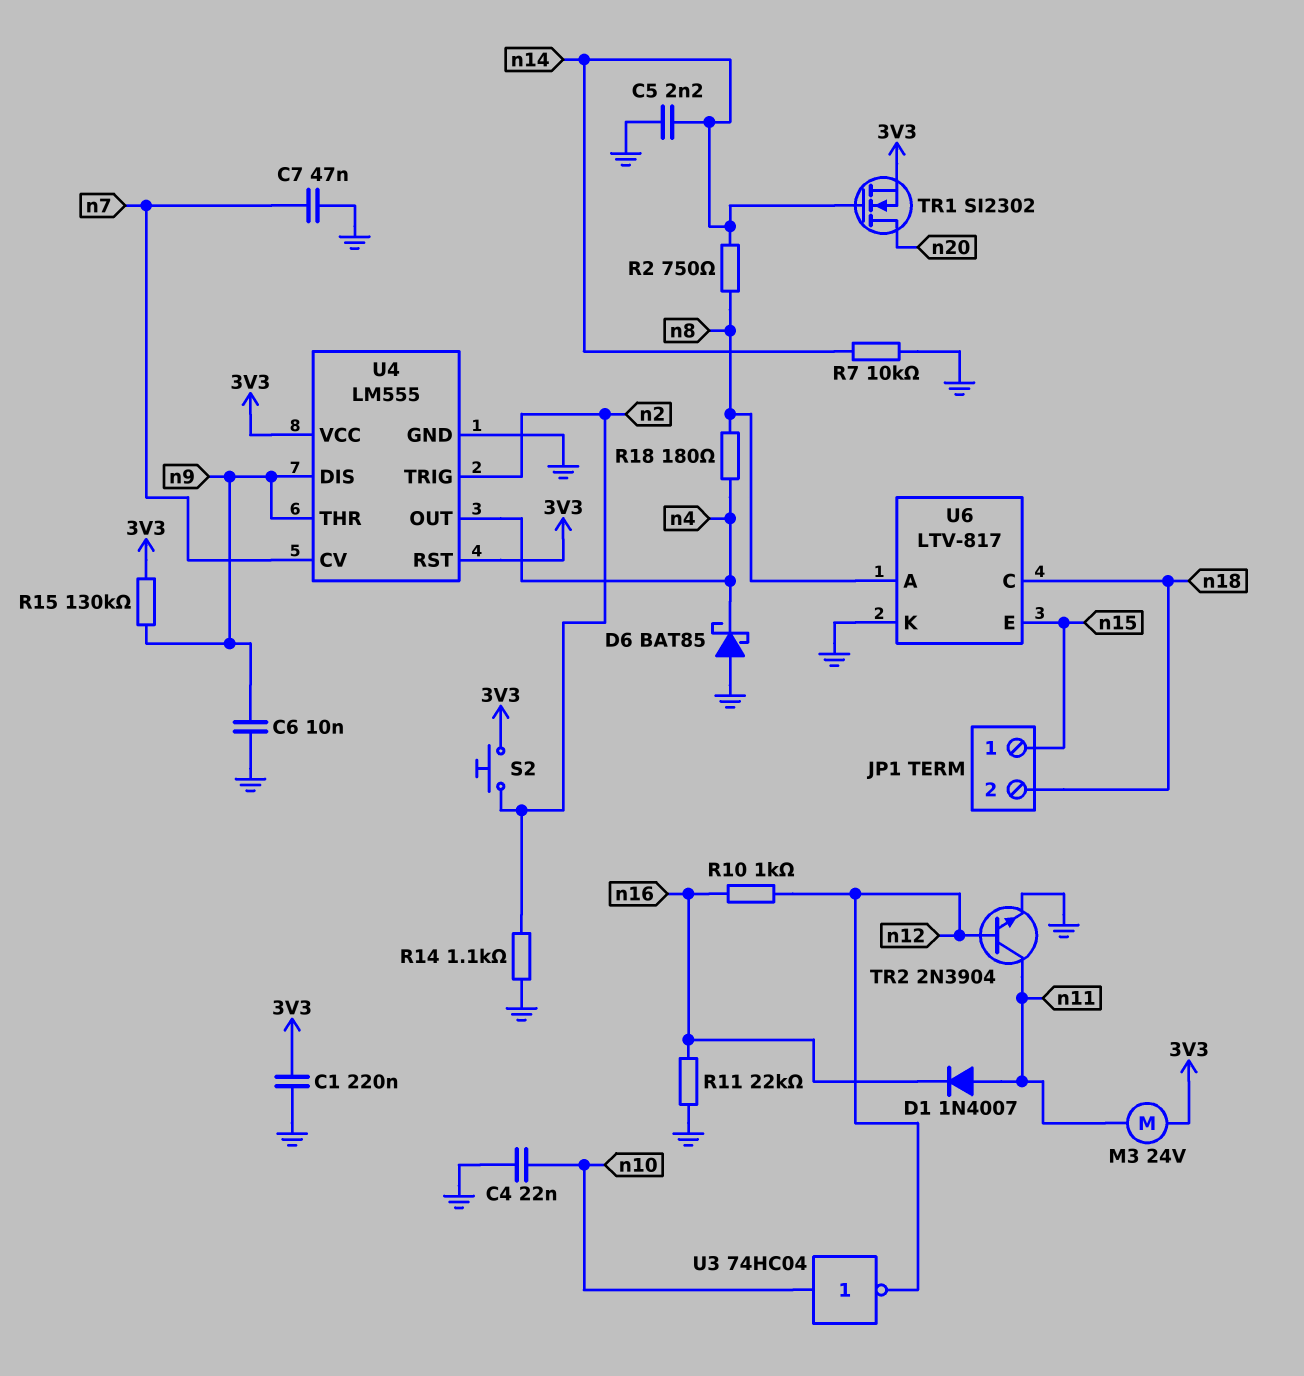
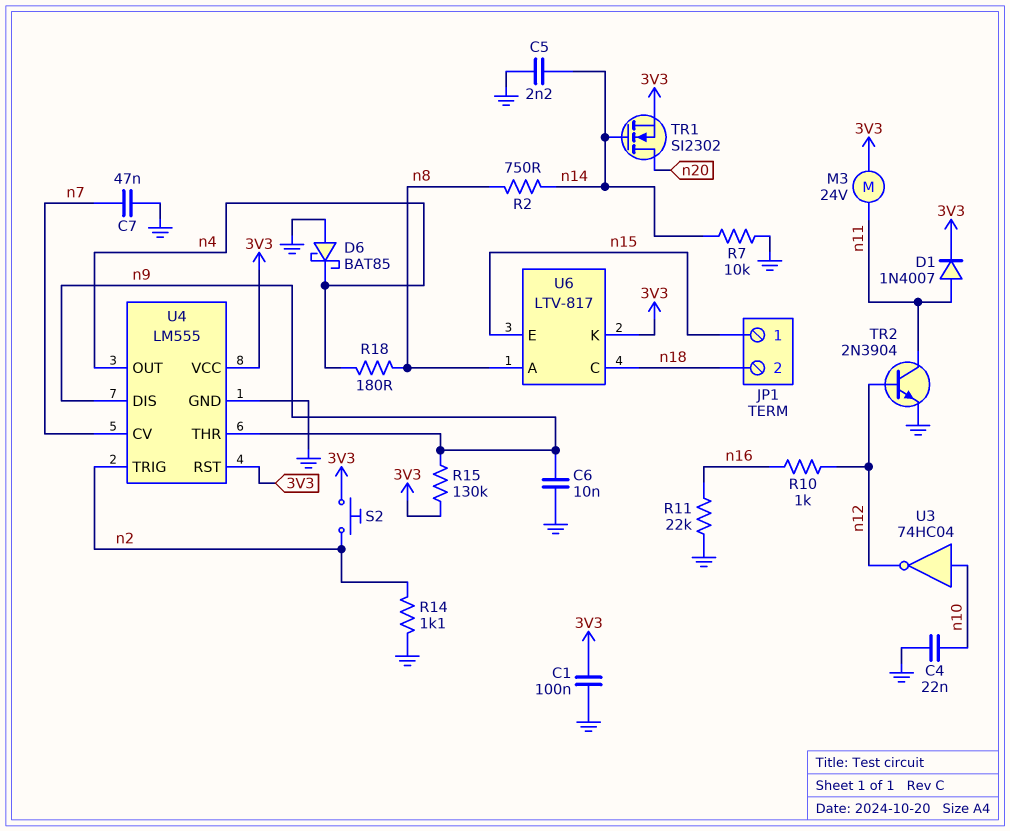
C1: 220nF (3V3, GND) -> 100nF (3V3, GND)
D1: diode 1N4007 (A n11, K n16) -> diode 1N4007 (A n11, K 3V3)
U6 pin K: GND -> 3V3

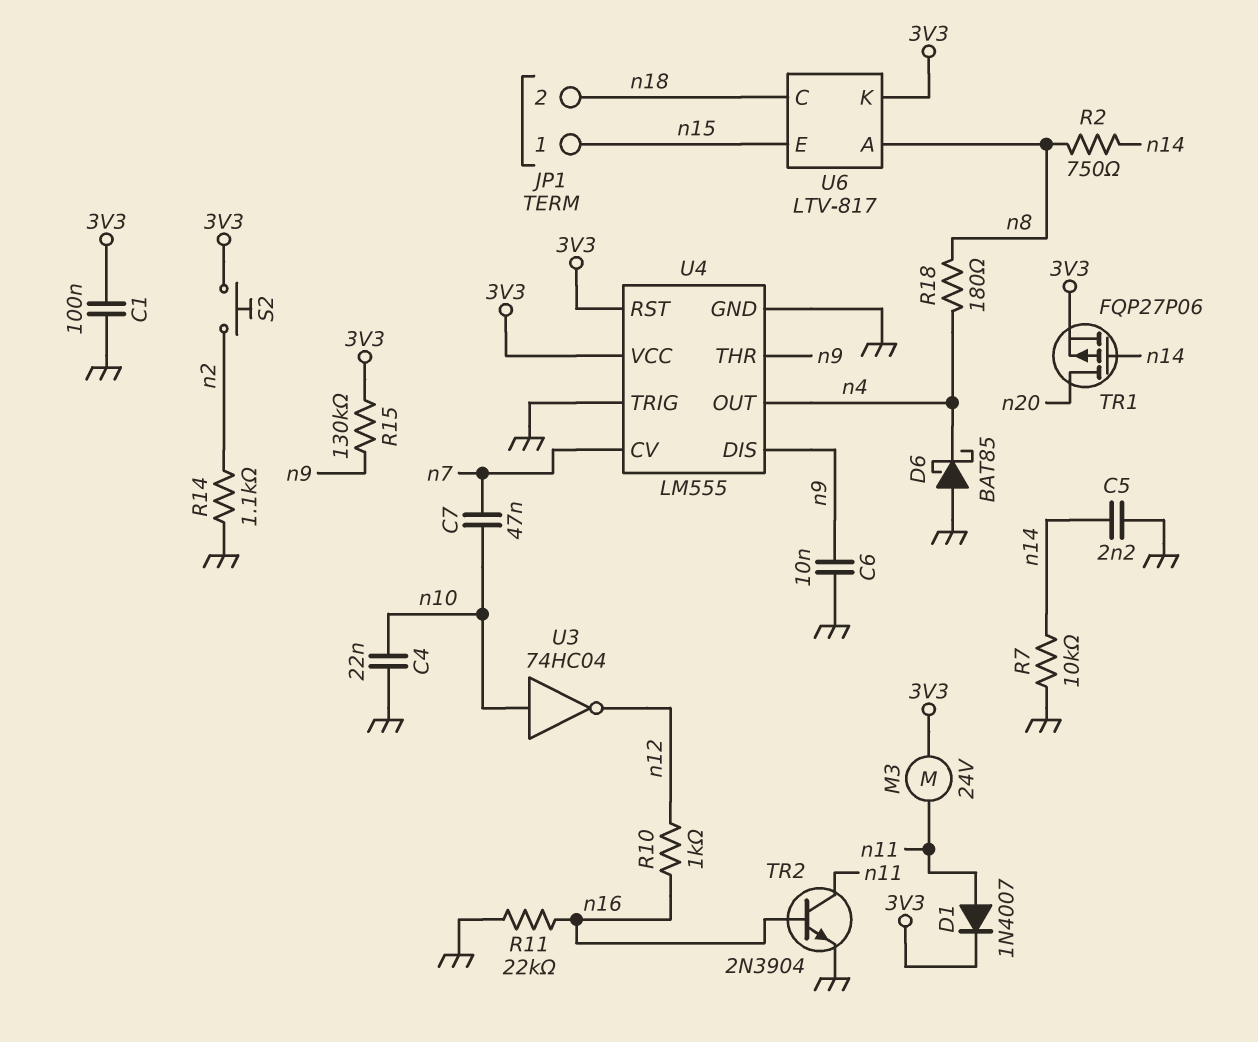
C7: 47nF (GND, n7) -> 47nF (n7, n10)
TR1: NMOS SI2302 (G n14, D n20, S 3V3) -> PMOS FQP27P06 (G n14, D n20, S 3V3)
TR2: NPN 2N3904 (B n12, C n11, E GND) -> NPN 2N3904 (B n16, C n11, E GND)
U4 pin TRIG: n2 -> GND

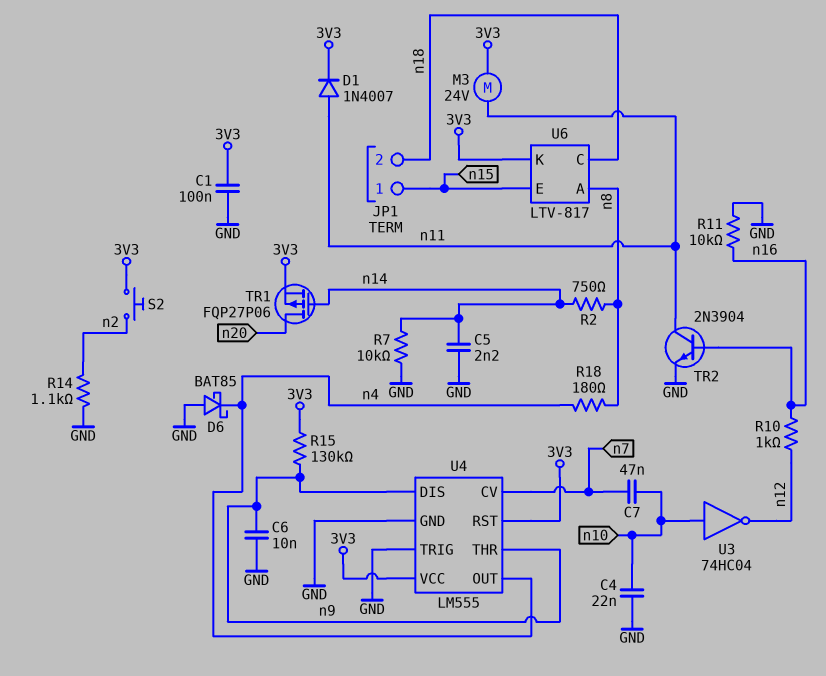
R11: 22k (GND, n16) -> 10k (GND, n16)

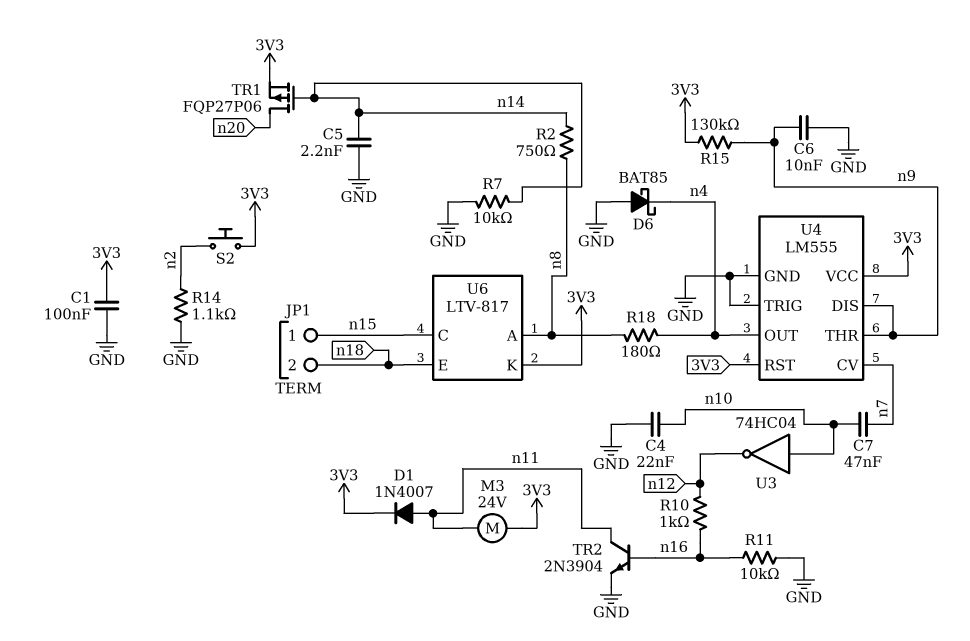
U6 pin C: n18 -> n15
U6 pin E: n15 -> n18

